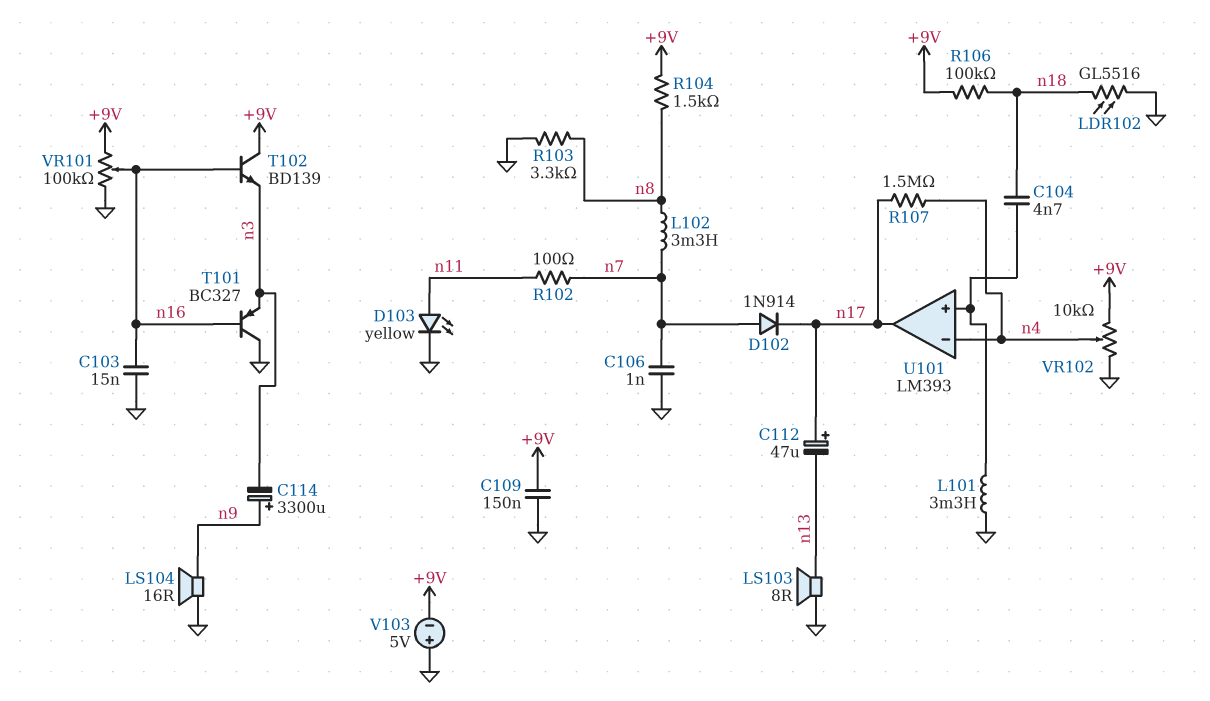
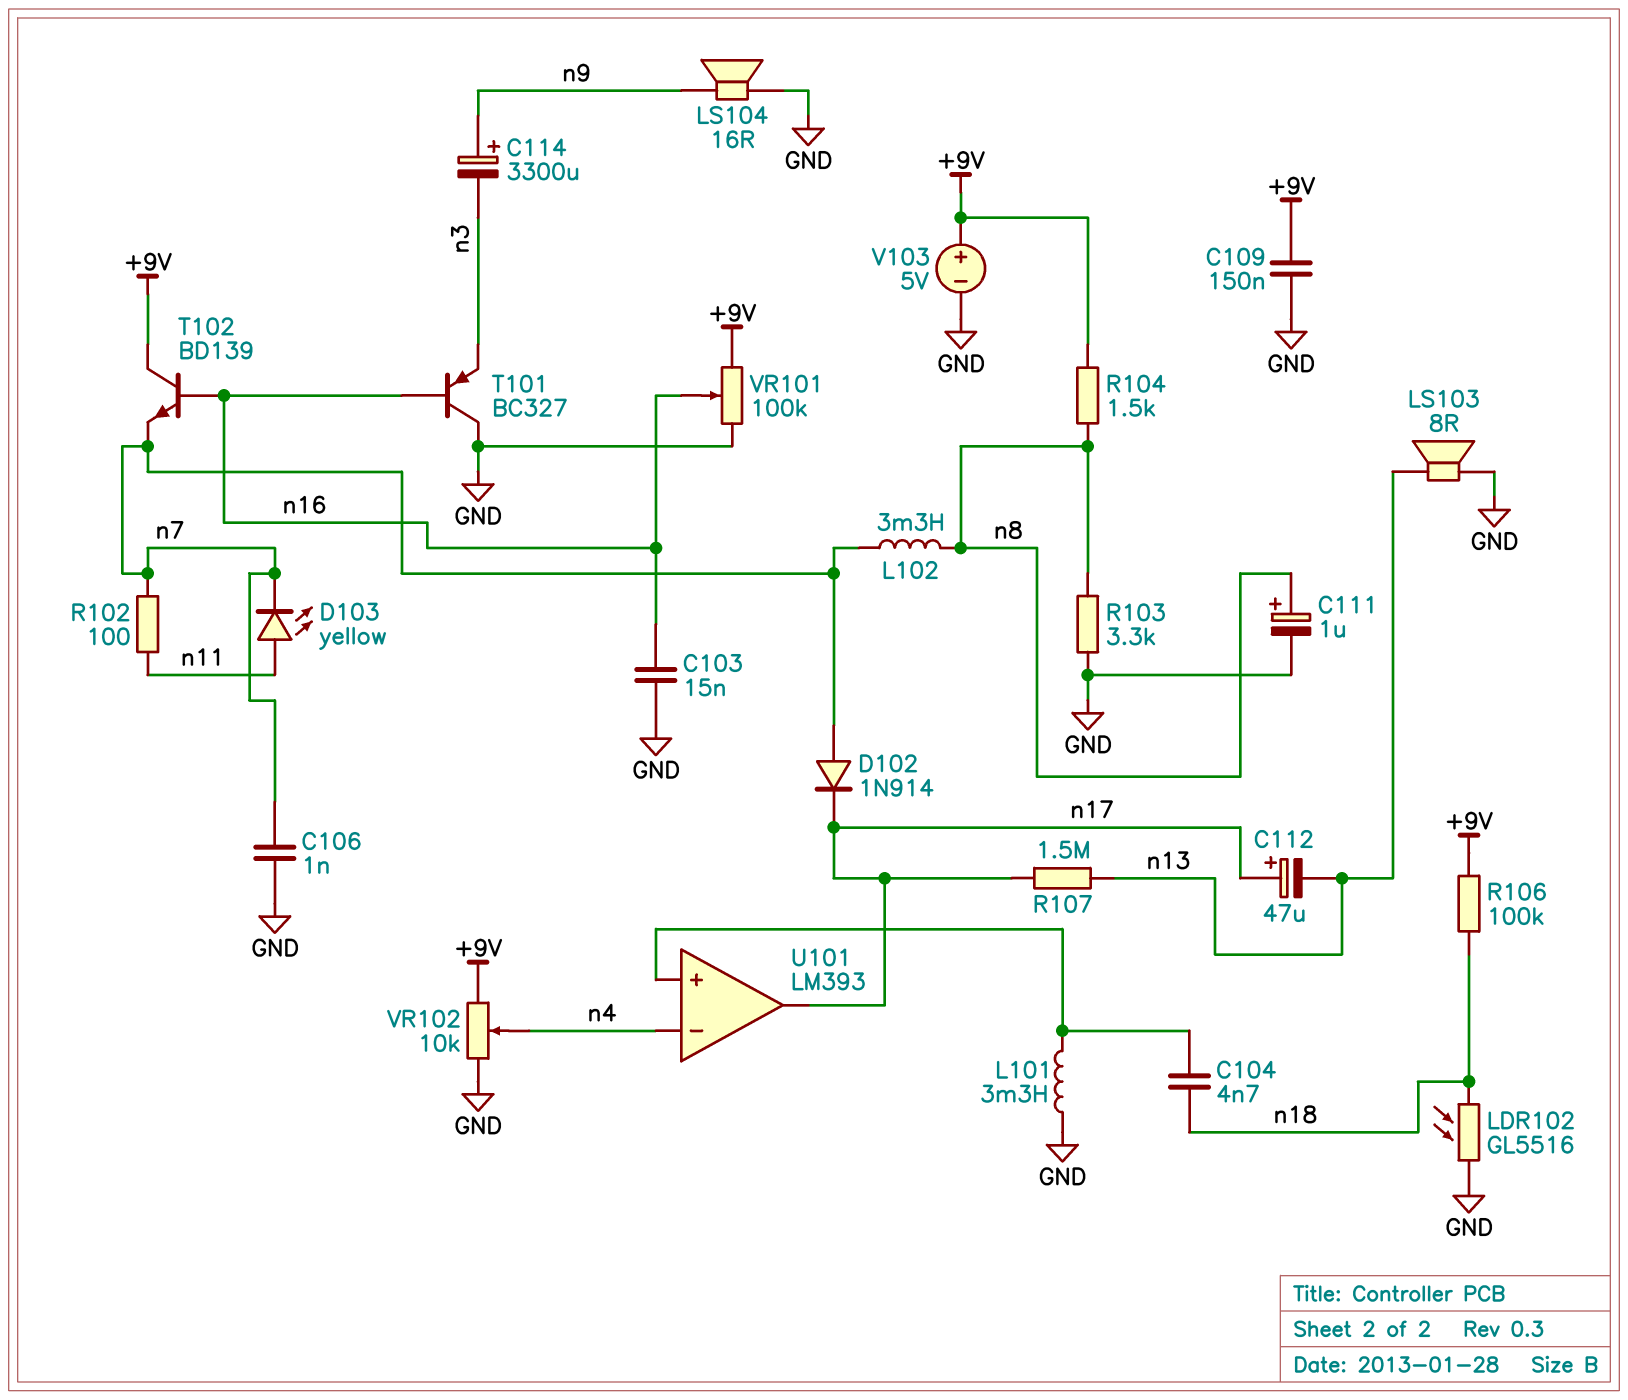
C111: none -> 1uF (plus n8, minus GND)
D103: LED yellow (A n11, K GND) -> LED yellow (A n11, K n7)
R107: 1.5M (n4, n17) -> 1.5M (n13, n17)
T102: NPN BD139 (B n16, C +9V, E n3) -> NPN BD139 (B n16, C +9V, E n7)
V103: 5V (plus GND, minus +9V) -> 5V (plus +9V, minus GND)

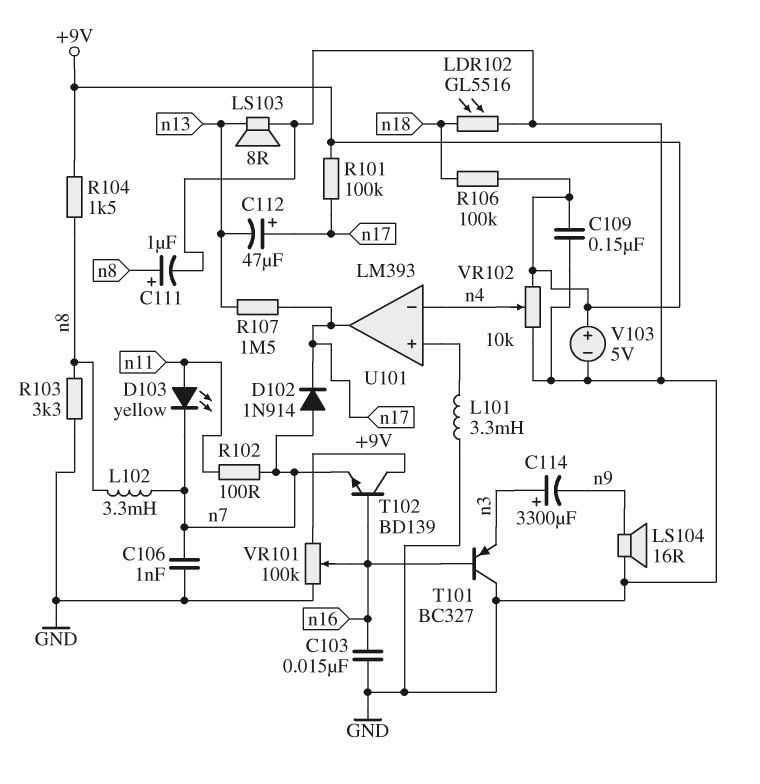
C104: 4.7nF (U101/in+, n18) -> none
C114: 3300uF (plus n9, minus n3) -> 3300uF (plus n3, minus n9)
R101: none -> 100k (+9V, n17)

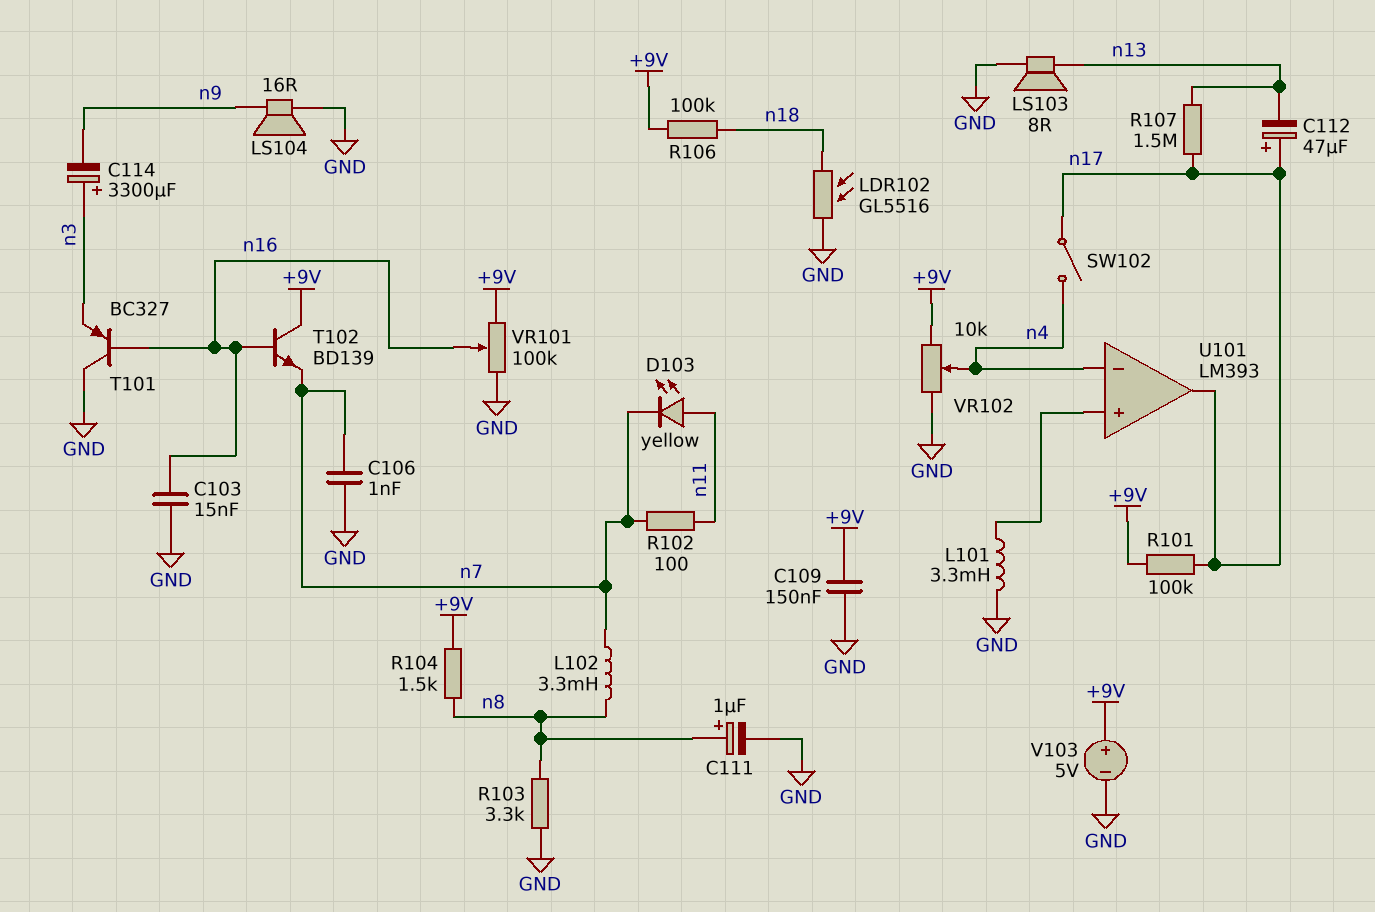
D102: diode 1N914 (A n7, K n17) -> none
SW102: none -> switch (n4, n17)

